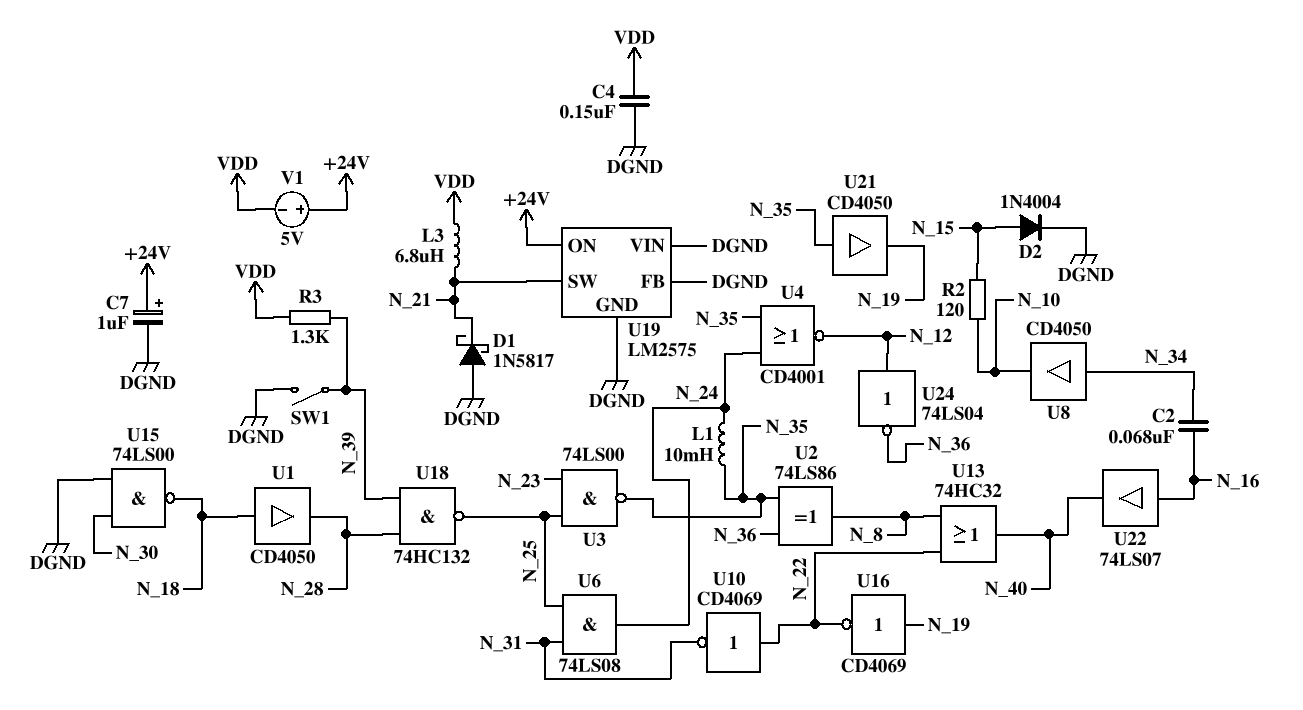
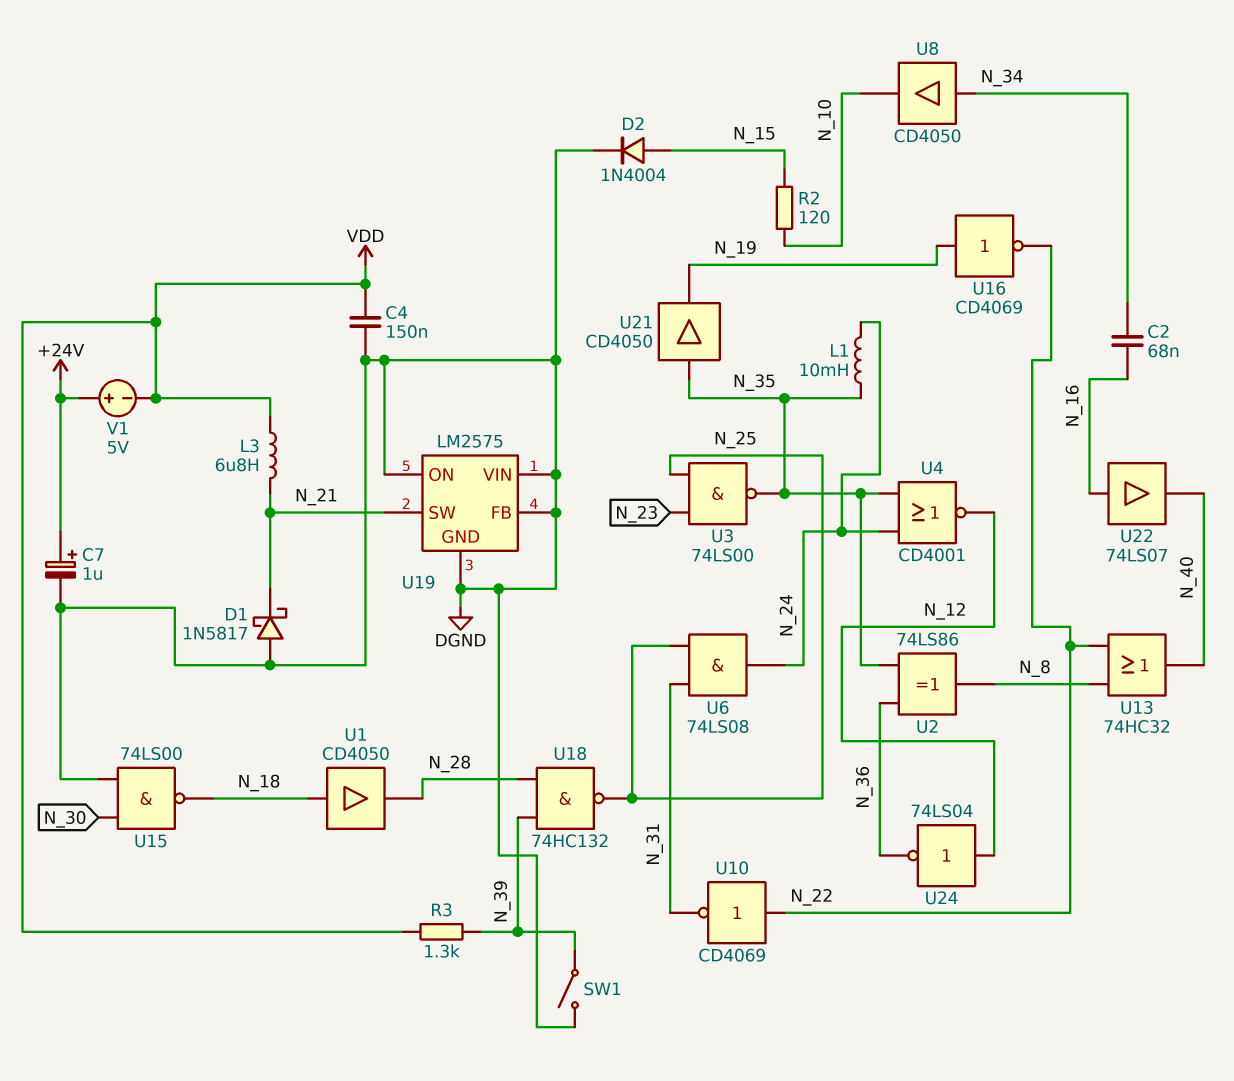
U19 pin ON: +24V -> DGND

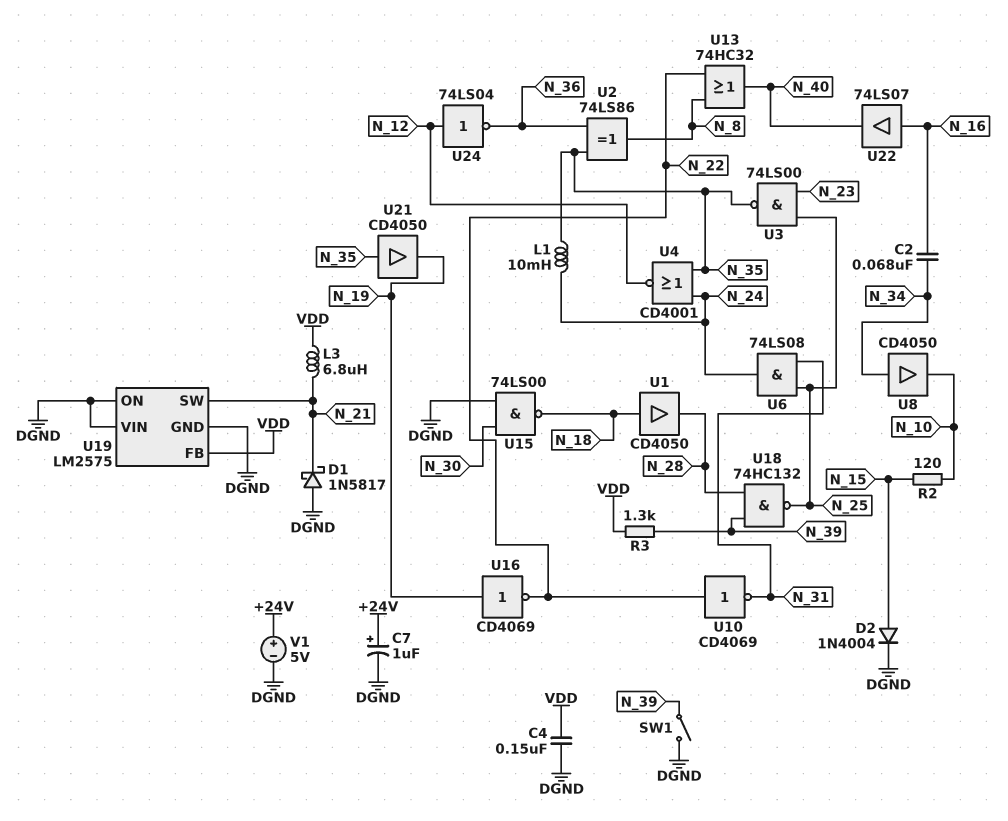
U19 pin FB: DGND -> VDD
V1: 5V (plus +24V, minus VDD) -> 5V (plus +24V, minus DGND)

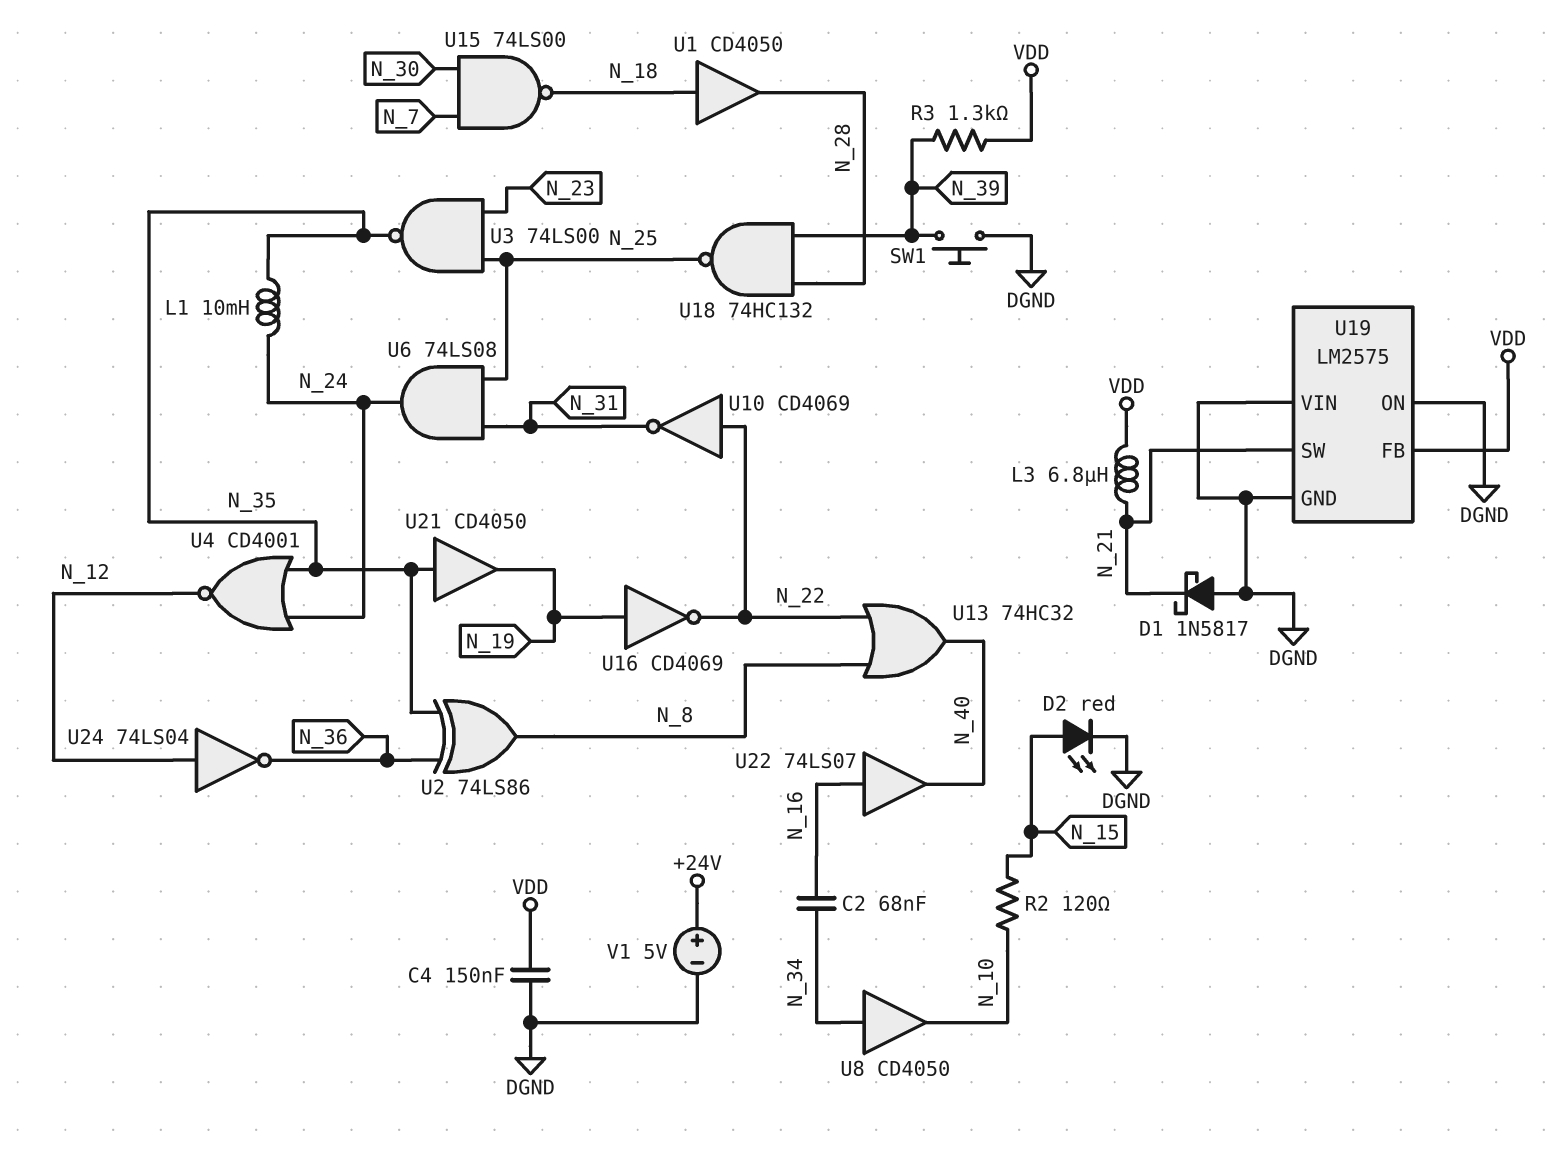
C7: 1uF (plus +24V, minus DGND) -> none
D2: diode 1N4004 (A N_15, K DGND) -> LED red (A N_15, K DGND)
SW1: switch (DGND, N_39) -> button (DGND, N_39)
U15: NAND 74LS00 (in DGND, in N_30, out N_18) -> NAND 74LS00 (in N_7, in N_30, out N_18)

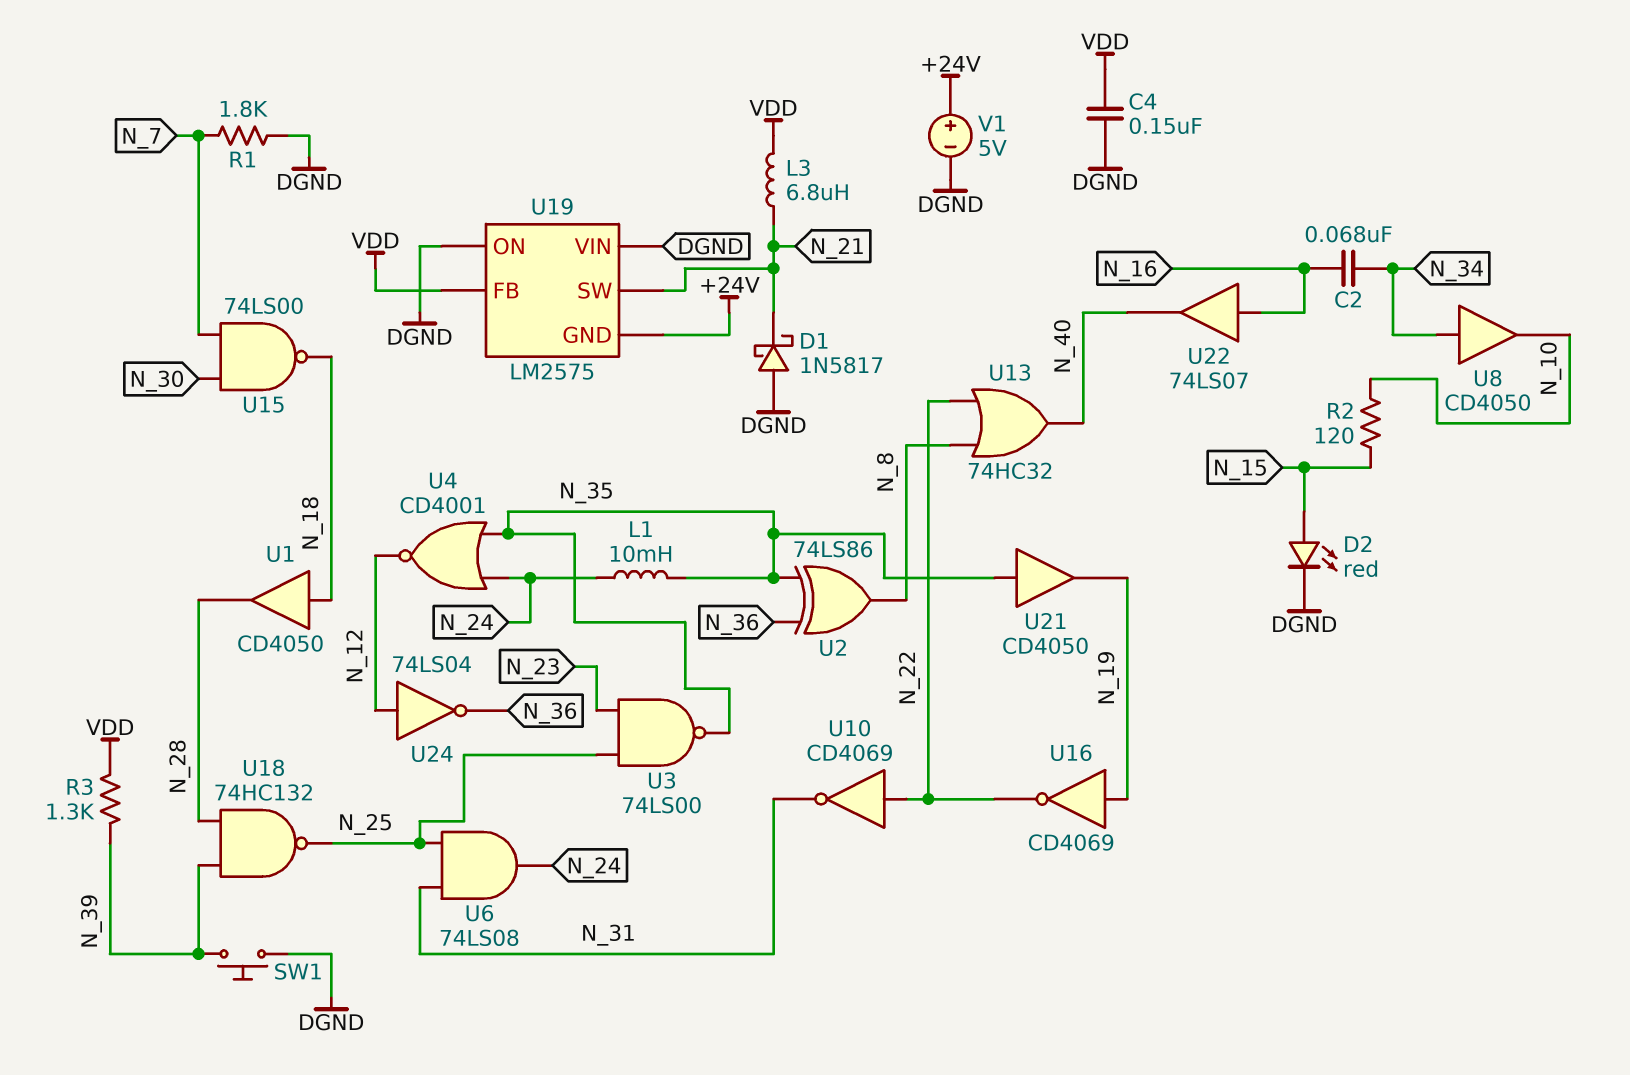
R1: none -> 1.8k (DGND, N_7)
U19 pin GND: DGND -> +24V

